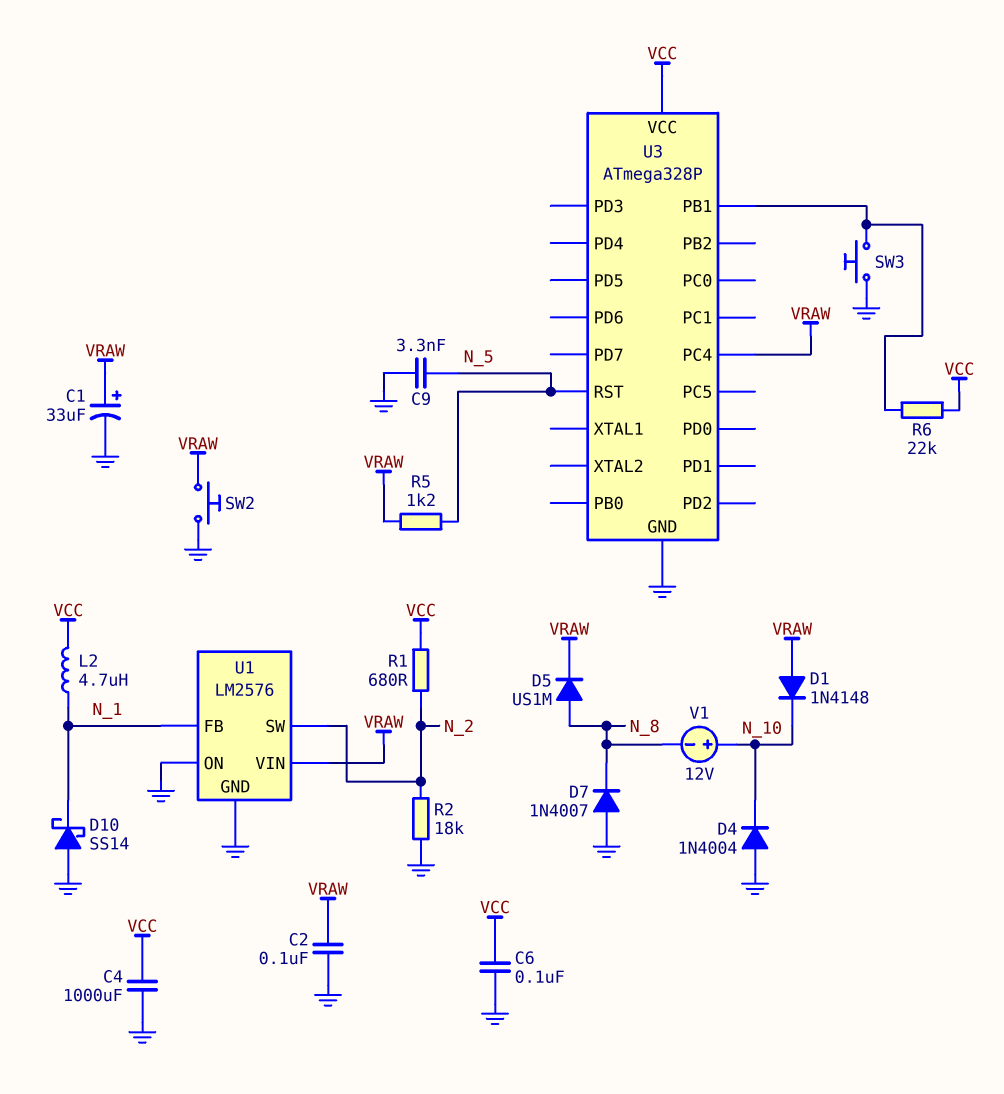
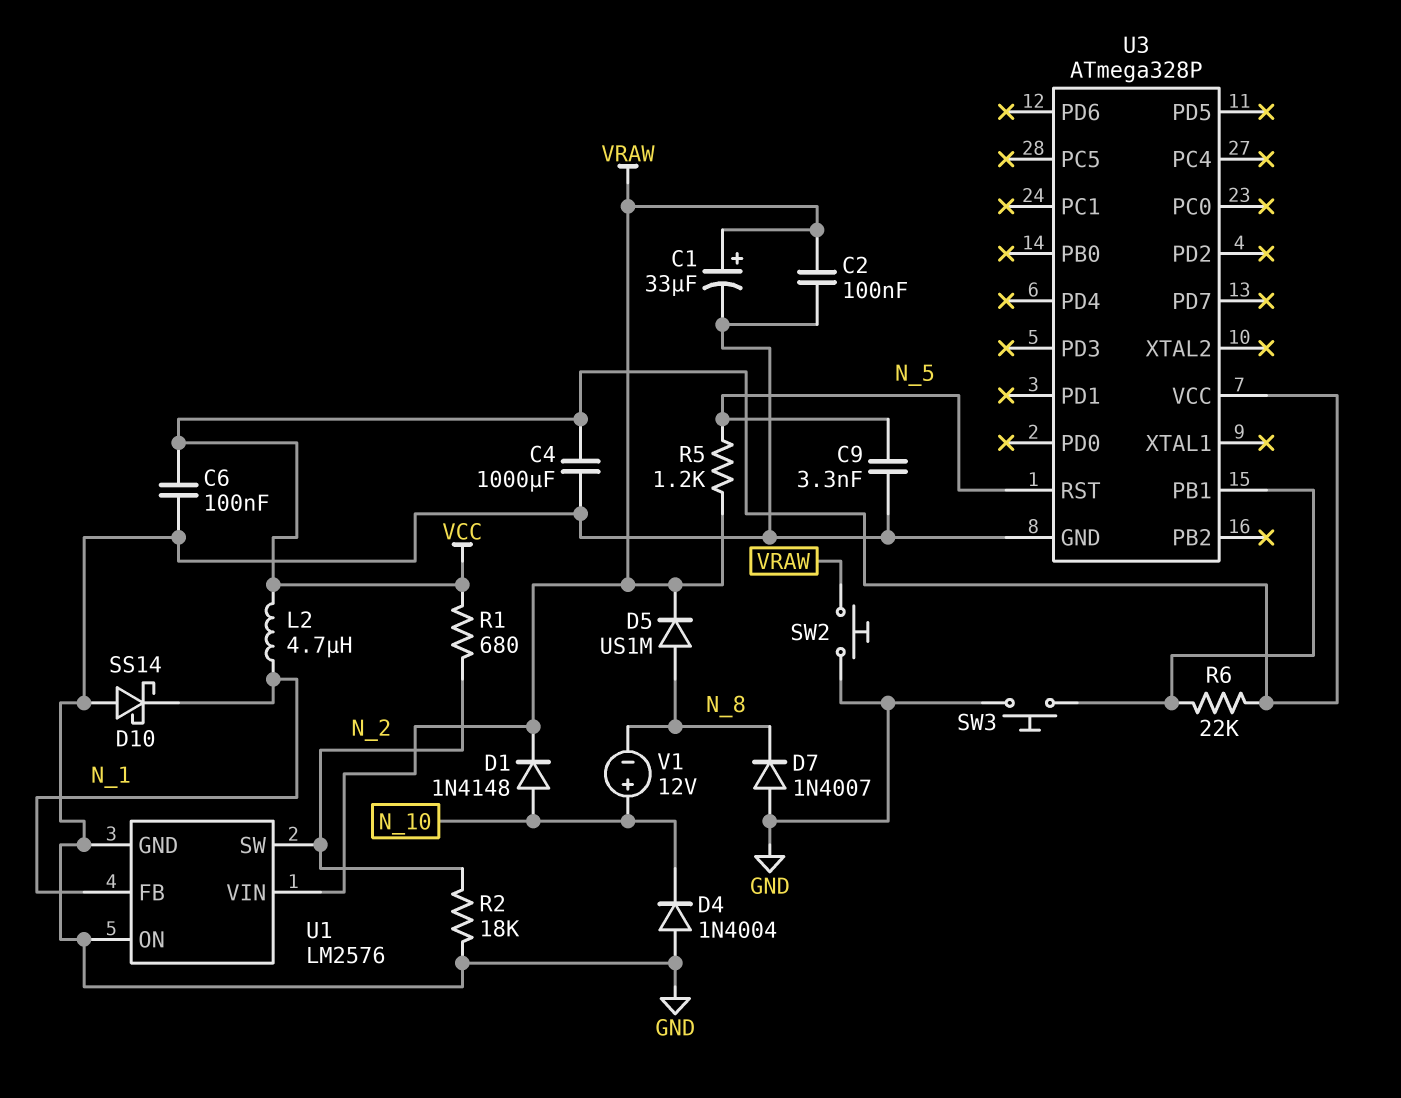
D1: diode 1N4148 (A VRAW, K N_10) -> diode 1N4148 (A N_10, K VRAW)
U3 pin PC4: VRAW -> none

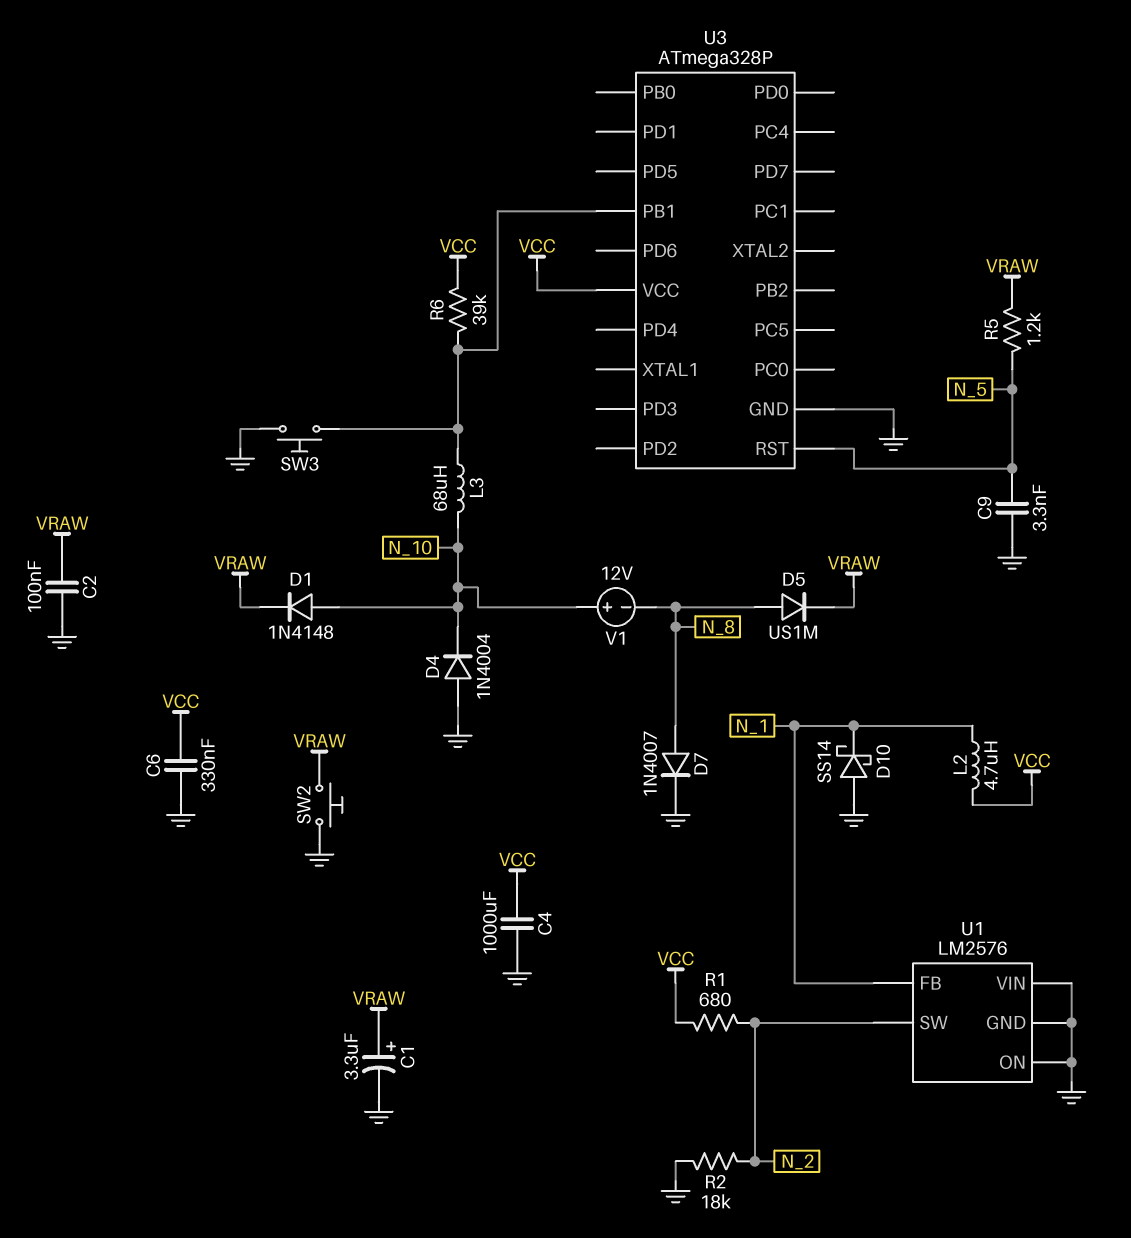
C1: 33uF (plus VRAW, minus GND) -> 3.3uF (plus VRAW, minus GND)
C6: 100nF (GND, VCC) -> 330nF (GND, VCC)
D7: diode 1N4007 (A GND, K N_8) -> diode 1N4007 (A N_8, K GND)
L3: none -> 68uH (N_10, U3/PB1)
R6: 22k (U3/PB1, VCC) -> 39k (U3/PB1, VCC)
U1 pin VIN: VRAW -> GND

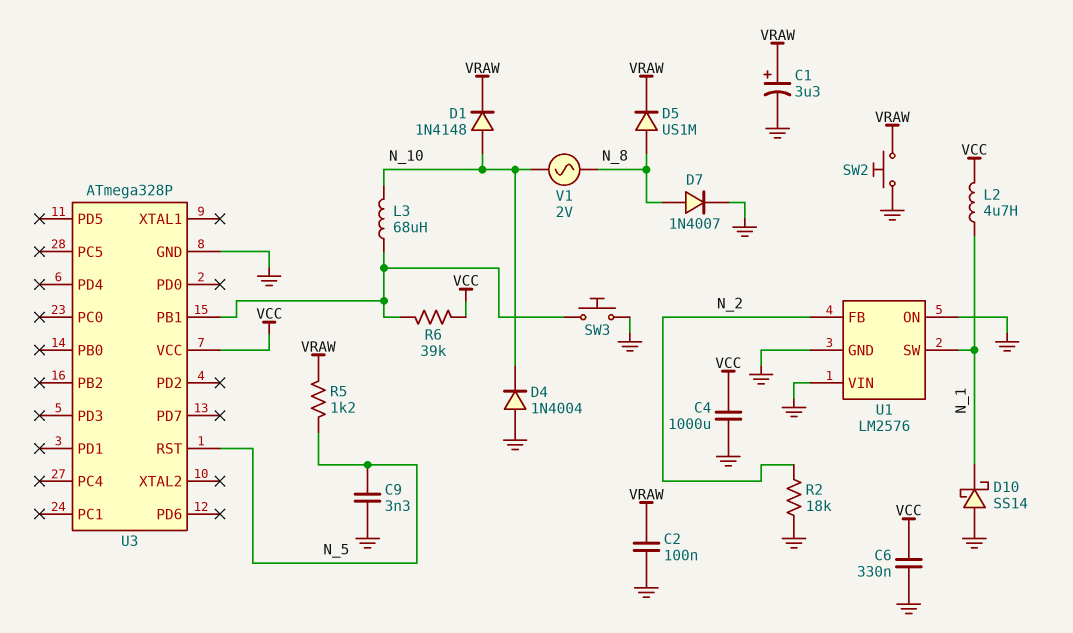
R1: 680 (N_2, VCC) -> none
U1 pin FB: N_1 -> N_2
U1 pin SW: N_2 -> N_1
V1: 12V (plus N_10, minus N_8) -> AC 2V (N_8, N_10)

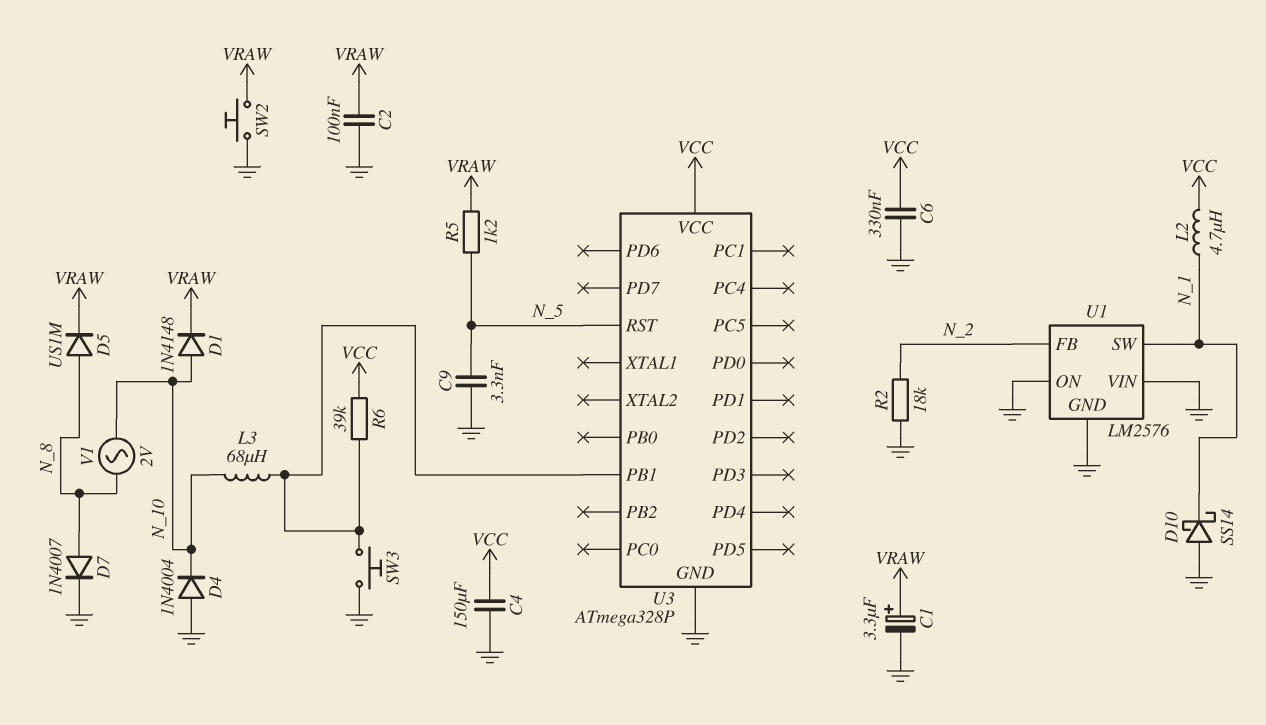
C4: 1000uF (GND, VCC) -> 150uF (GND, VCC)

